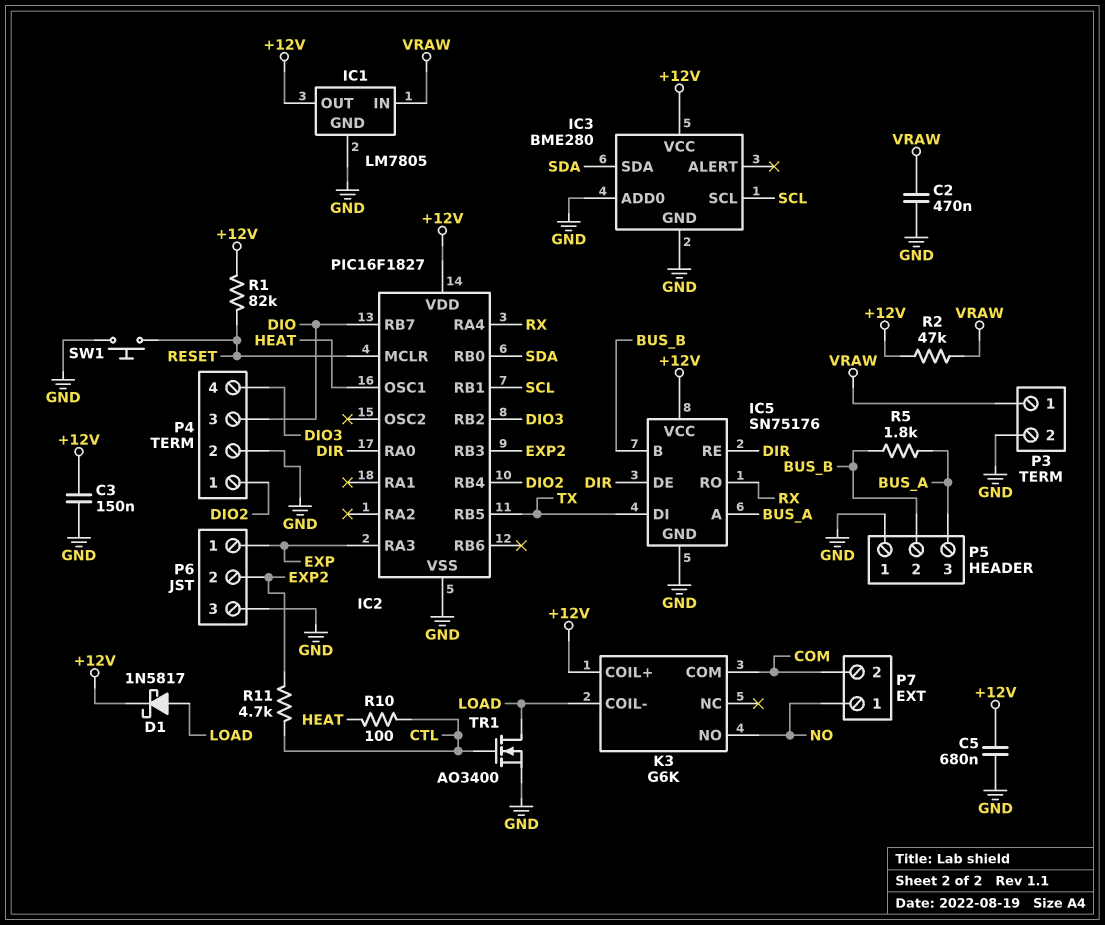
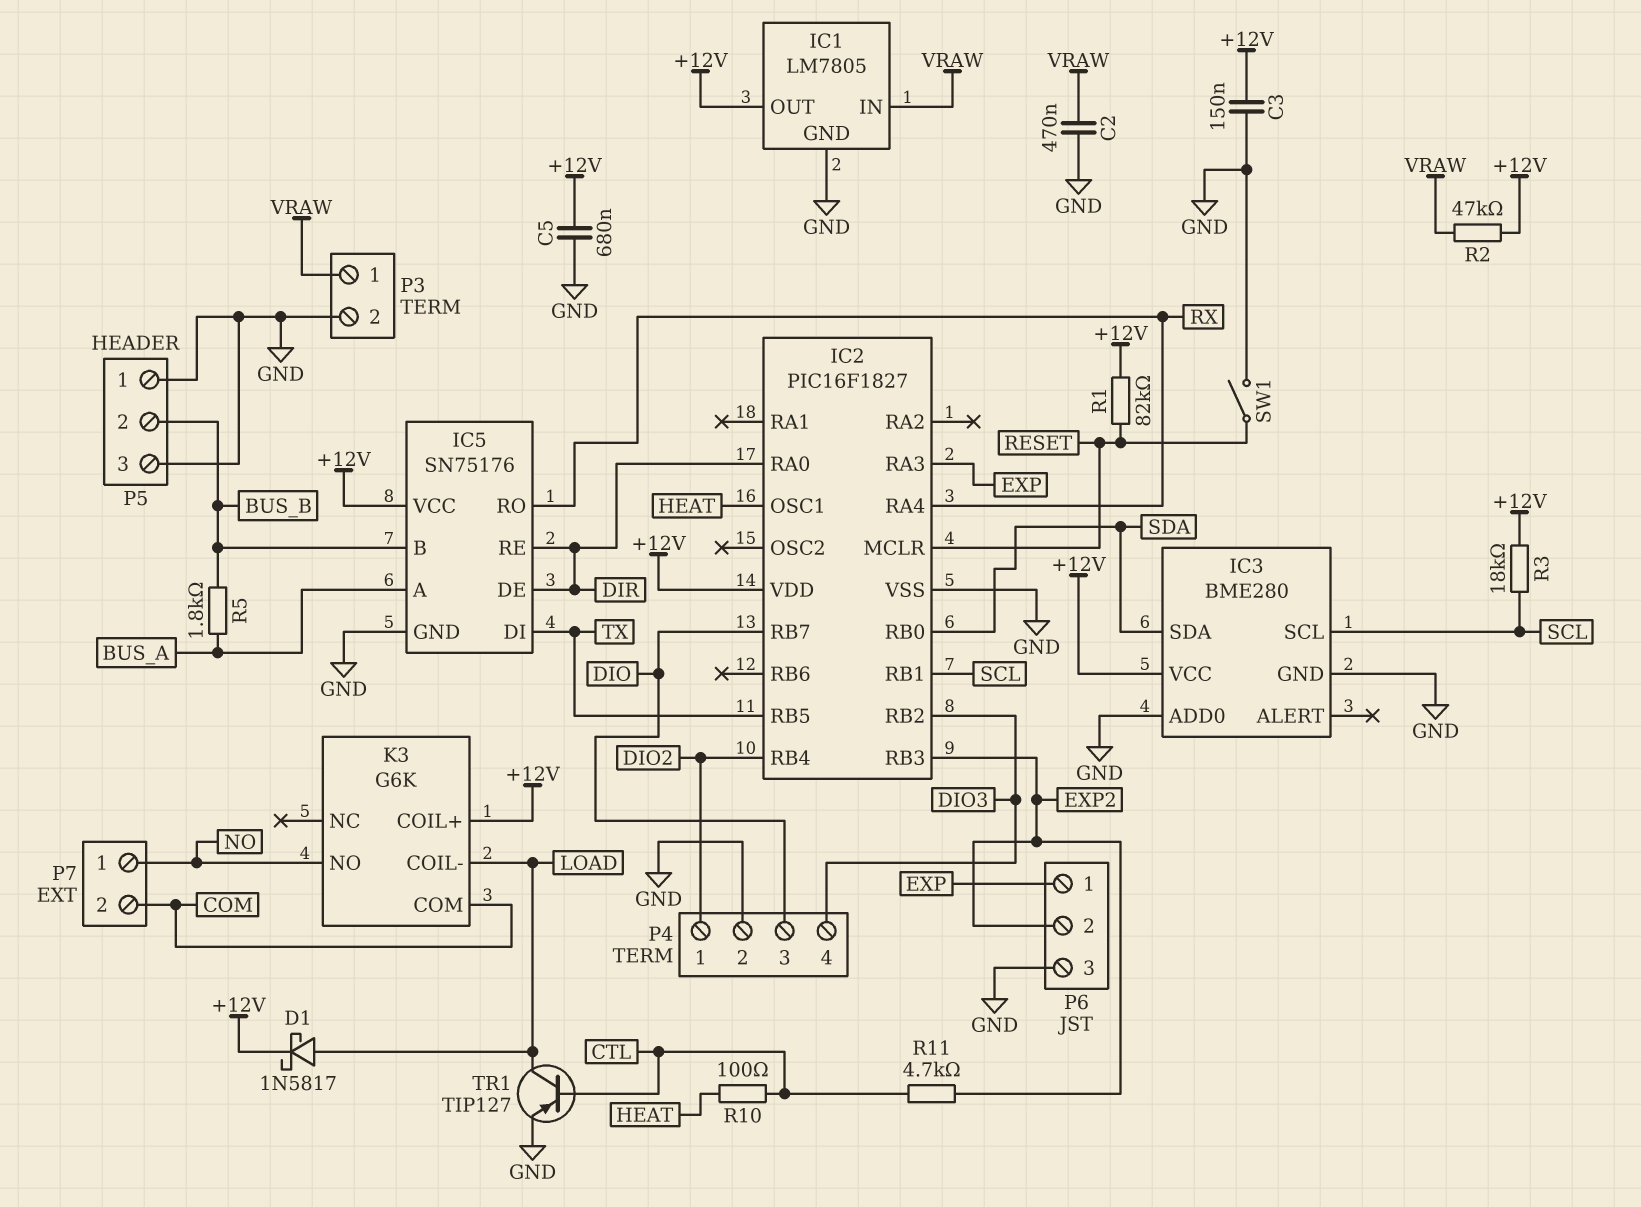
P5 pin 3: BUS_A -> GND
R3: none -> 18k (+12V, SCL)
SW1: button (GND, RESET) -> switch (GND, RESET)
TR1: NMOS AO3400 (G CTL, D LOAD, S GND) -> PNP TIP127 (B CTL, C LOAD, E GND)

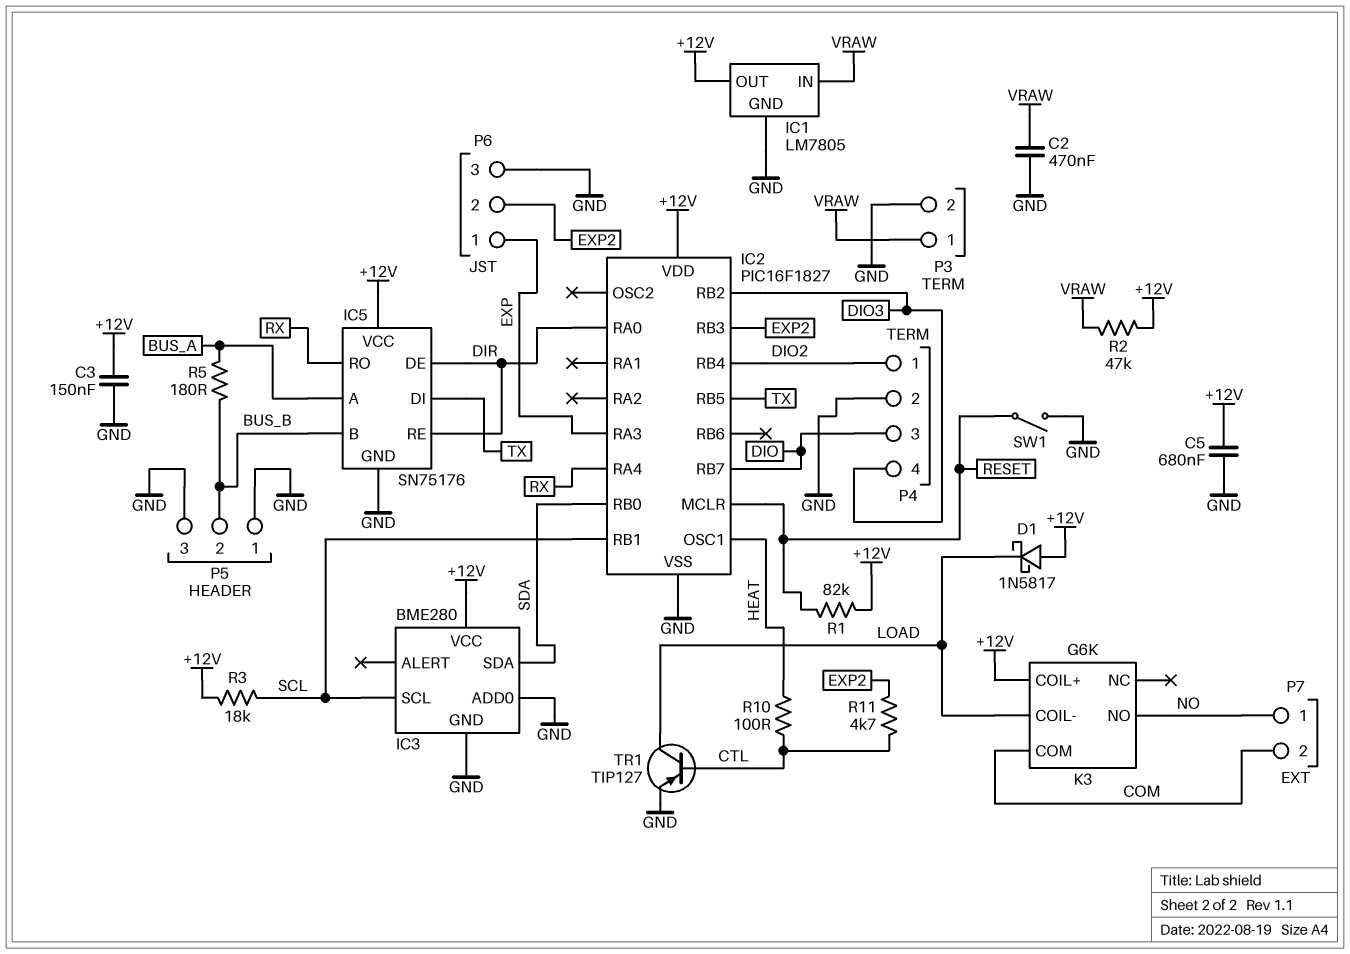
D1: schottky 1N5817 (A LOAD, K +12V) -> schottky 1N5817 (A +12V, K LOAD)
R5: 1.8k (BUS_A, BUS_B) -> 180 (BUS_A, BUS_B)

